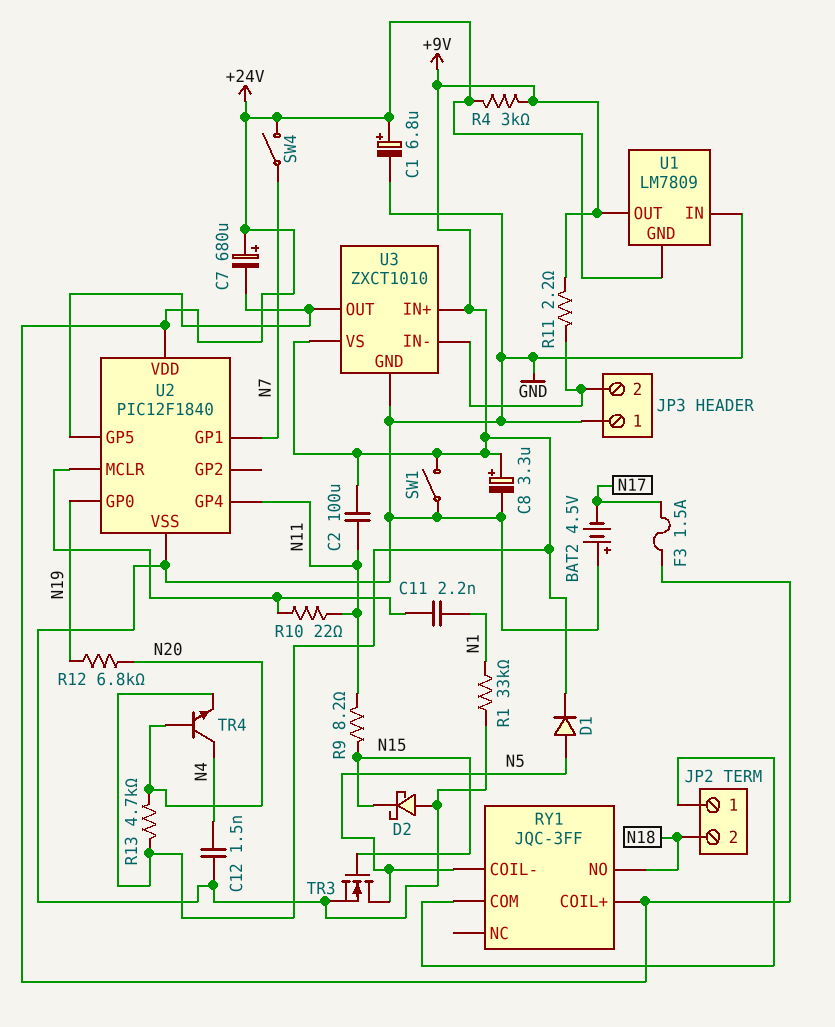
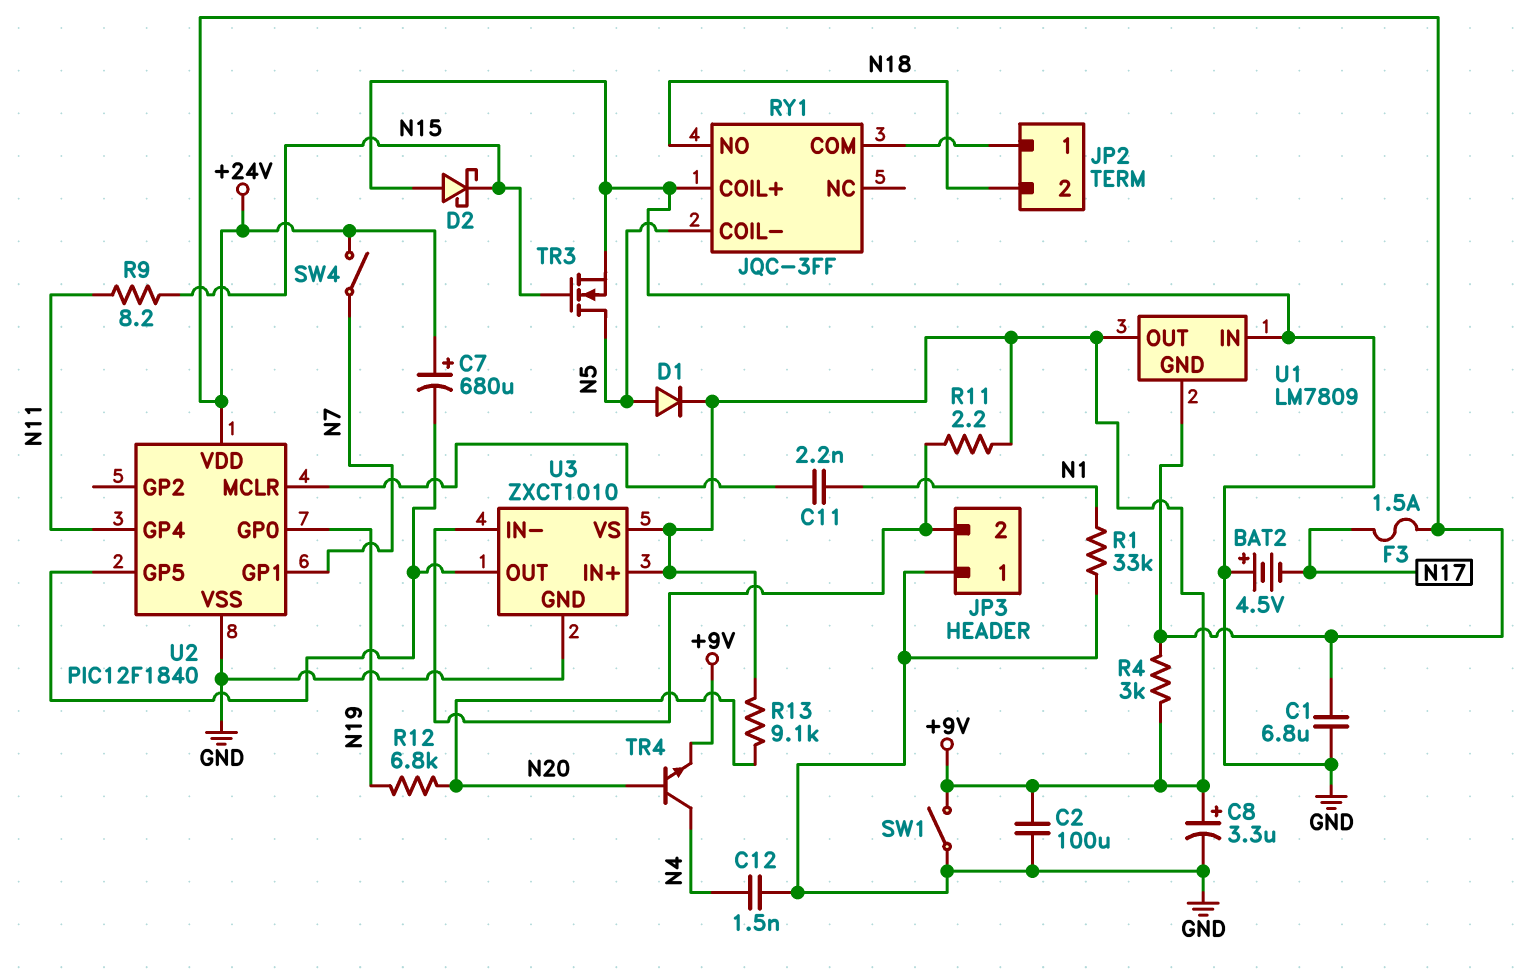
C1: 6.8uF (plus +24V, minus GND) -> 6.8uF (+24V, GND)
C2: 100uF (+9V, N11) -> 100uF (+9V, GND)
R10: 22 (N11, U2/MCLR) -> none
R13: 4.7k (+9V, N20) -> 9.1k (+9V, N20)
RY1 pin COIL+: +24V -> GND

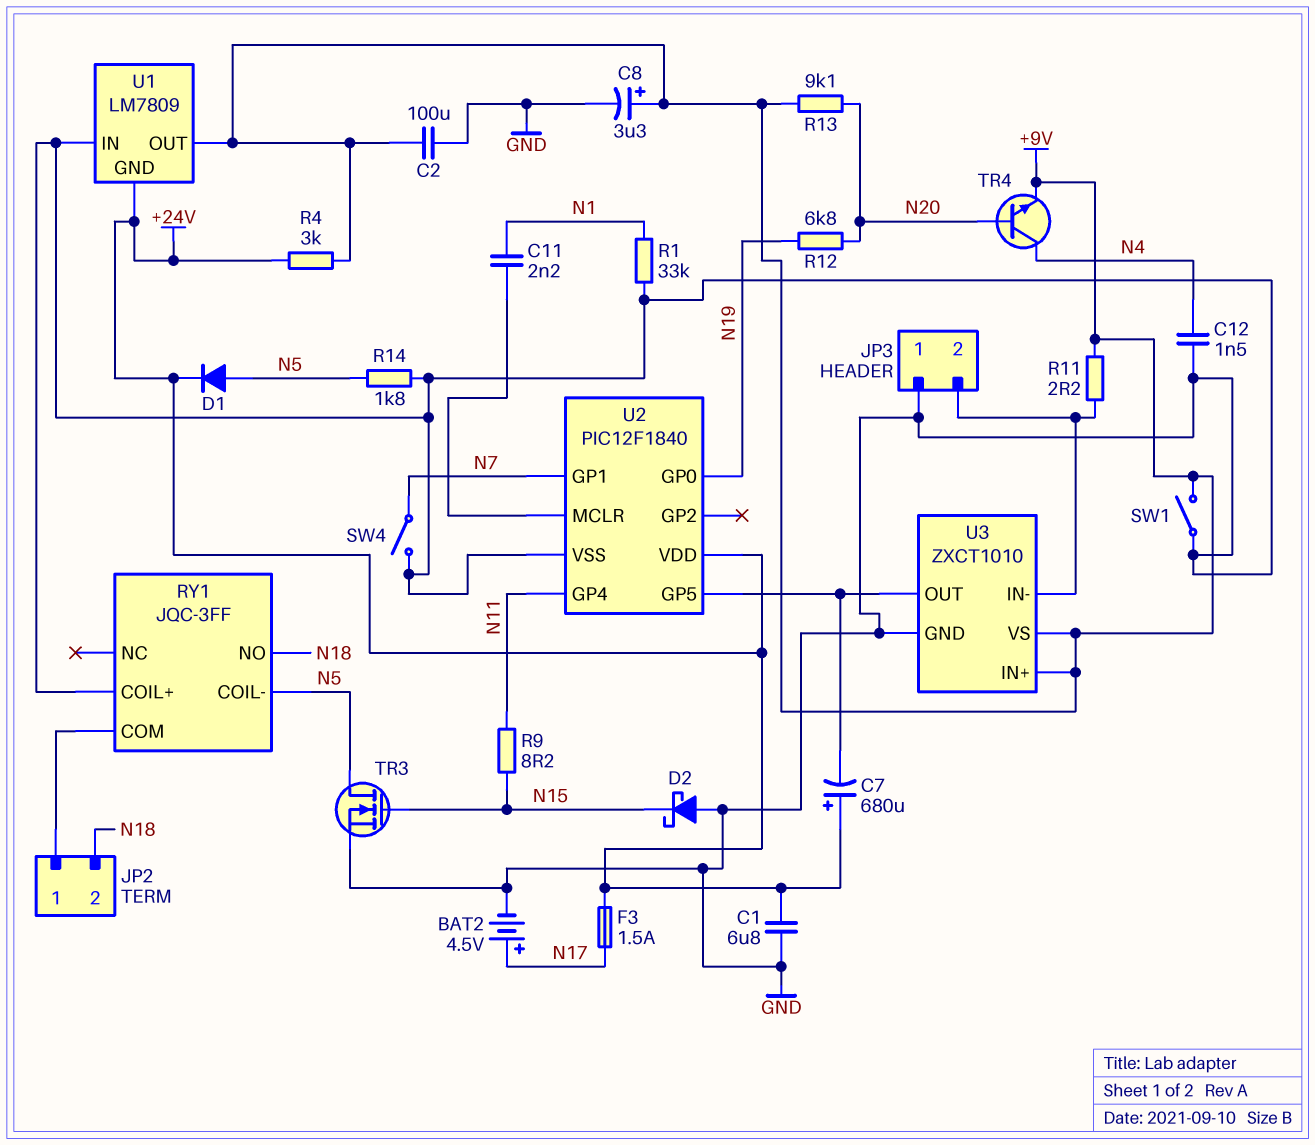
BAT2: 4.5V (plus GND, minus N17) -> 4.5V (plus N17, minus GND)
D1: diode (A N5, K +9V) -> diode (A N5, K +24V)
R14: none -> 1.8k (GND, N5)
SW4: switch (+24V, N7) -> switch (GND, N7)

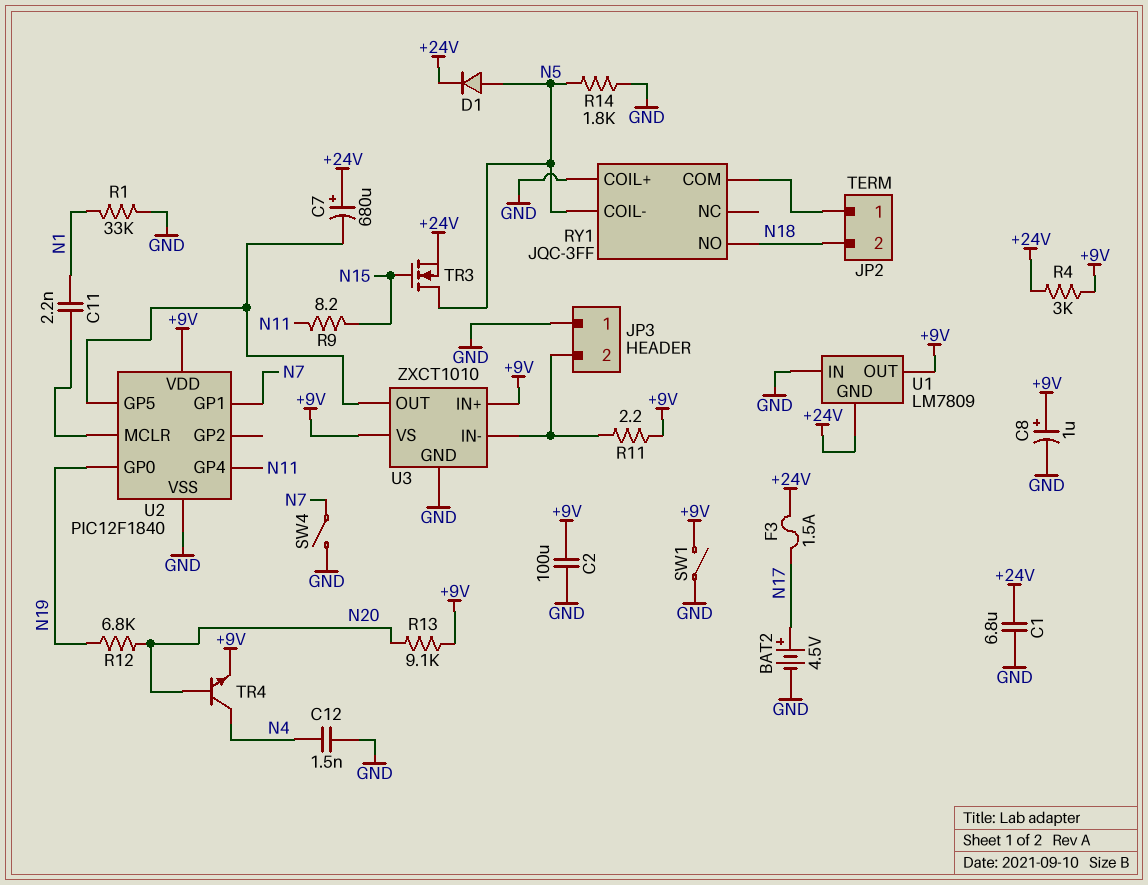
C8: 3.3uF (plus +9V, minus GND) -> 1uF (plus +9V, minus GND)
D2: schottky (A GND, K N15) -> none
TR3: NMOS (G N15, D N5, S GND) -> NMOS (G N15, D N5, S +24V)
U2 pin VDD: +24V -> +9V

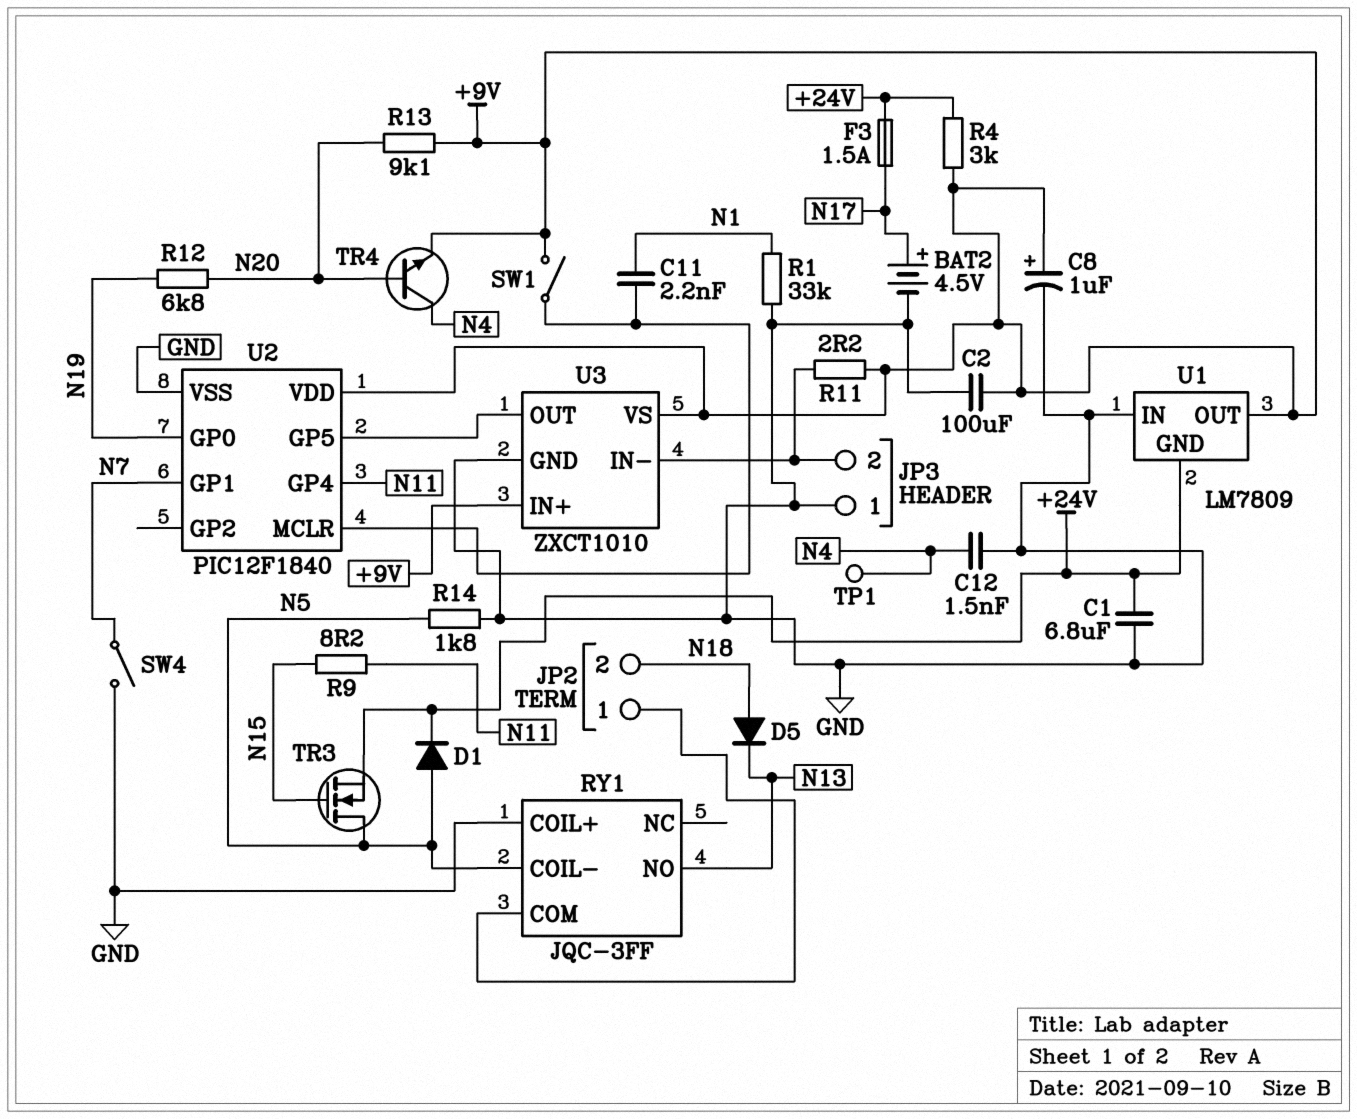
C7: 680uF (plus +24V, minus U2/GP5) -> none
D5: none -> diode (A N18, K N13)
RY1 pin NO: N18 -> N13
SW1: switch (+9V, GND) -> switch (+9V, U2/MCLR)
TP1: none -> test point (N4)

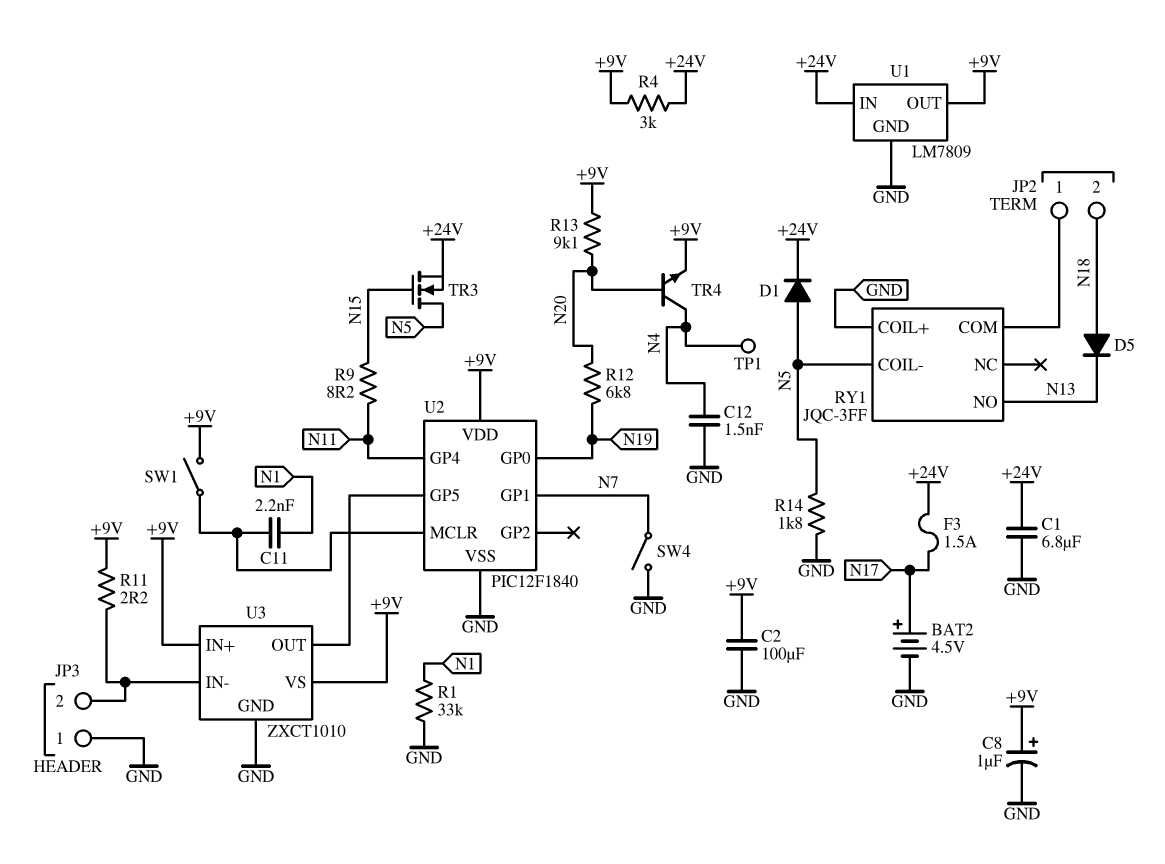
U1 pin GND: +24V -> GND
U1 pin IN: GND -> +24V

